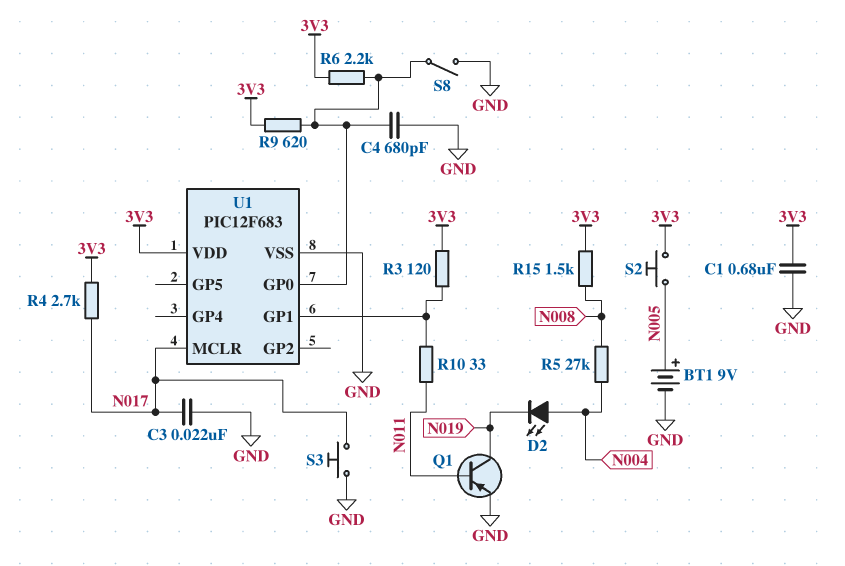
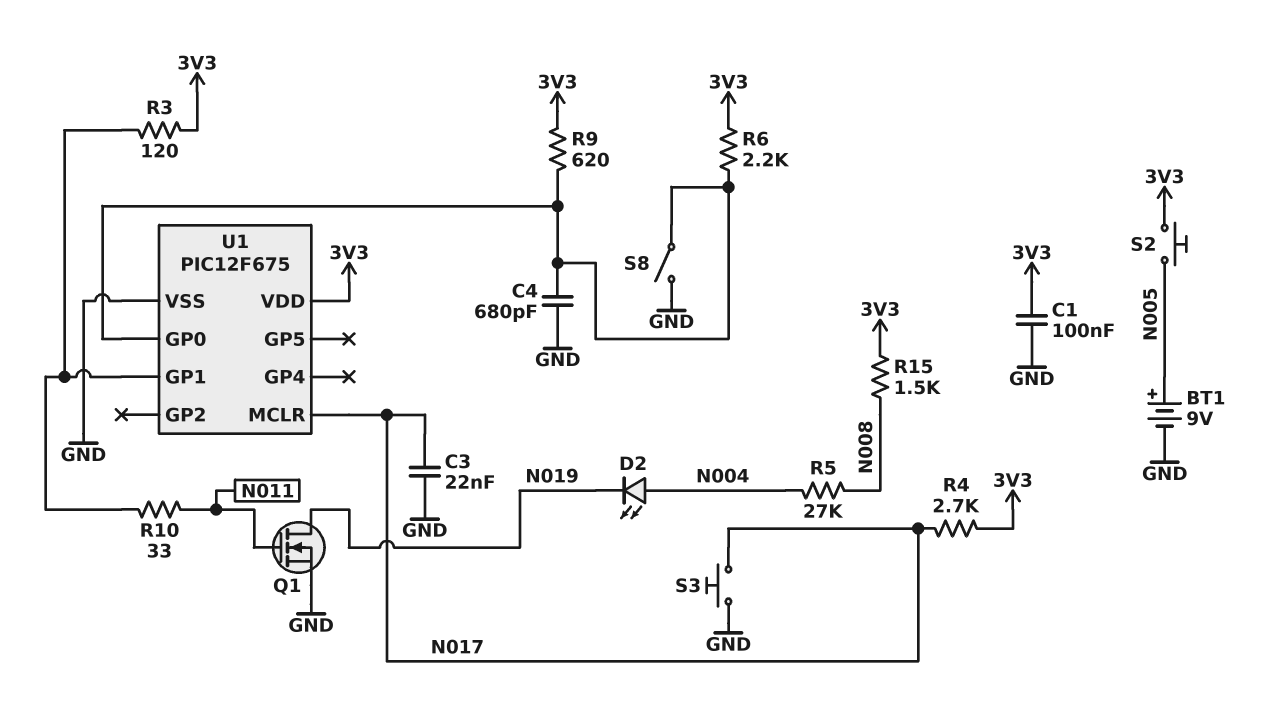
C1: 680nF (3V3, GND) -> 100nF (3V3, GND)
Q1: PNP (B N011, C N019, E GND) -> NMOS (G N011, D N019, S GND)
U1: PIC12F683 -> PIC12F675

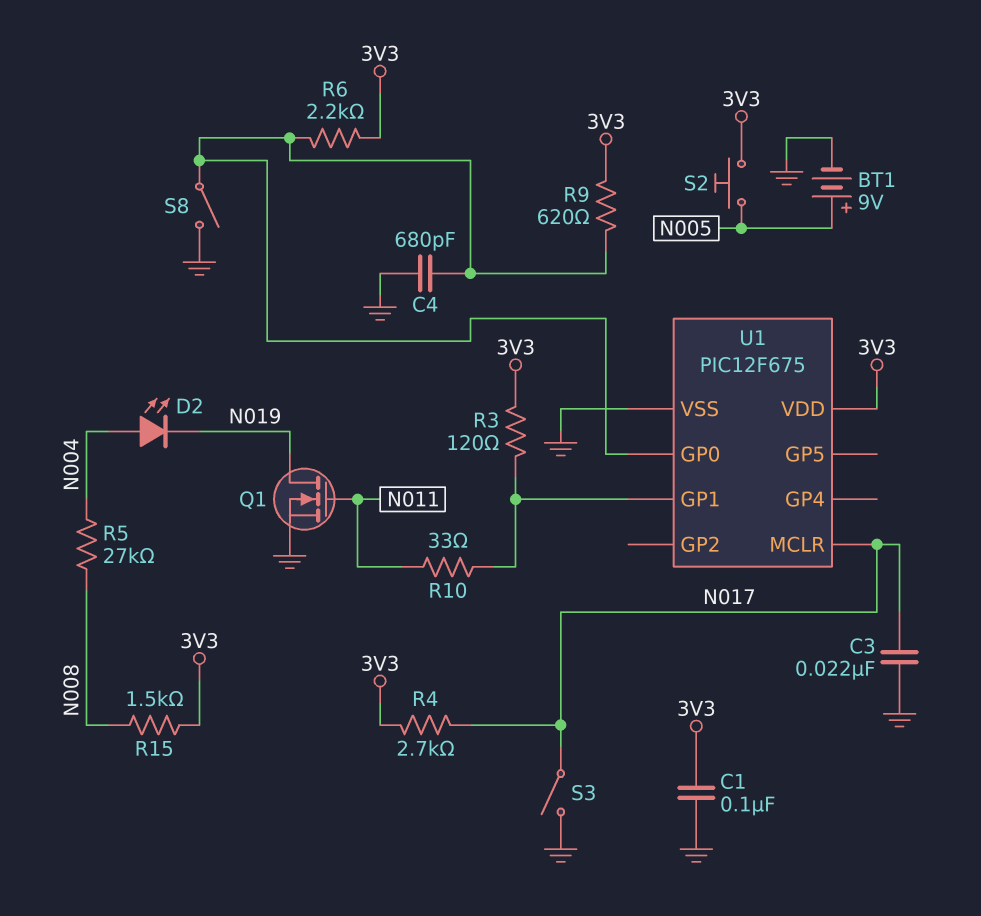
S3: button (GND, N017) -> switch (GND, N017)

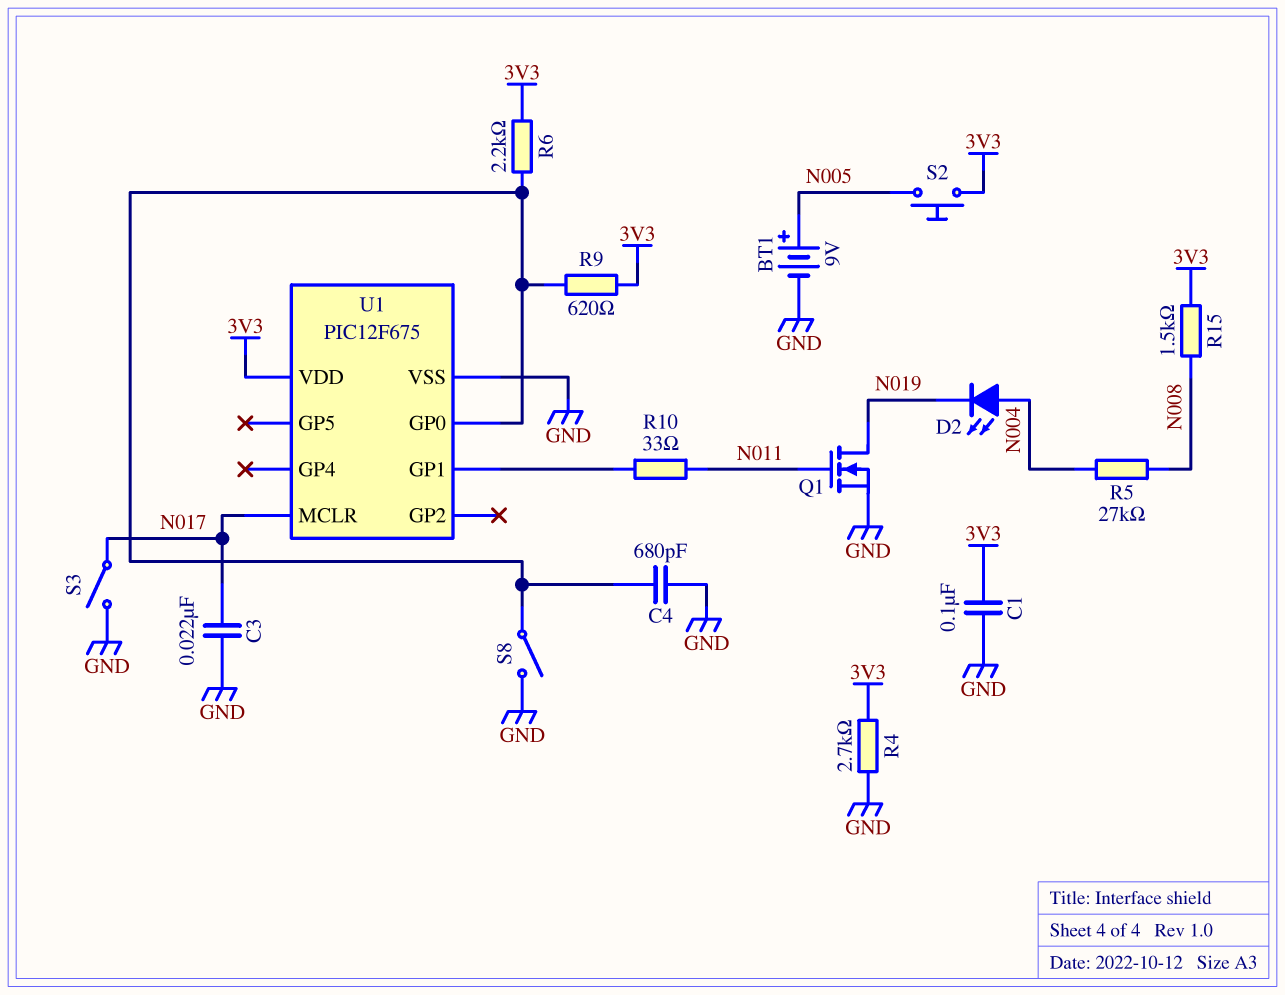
R3: 120 (3V3, U1/GP1) -> none
R4: 2.7k (3V3, N017) -> 2.7k (3V3, GND)

